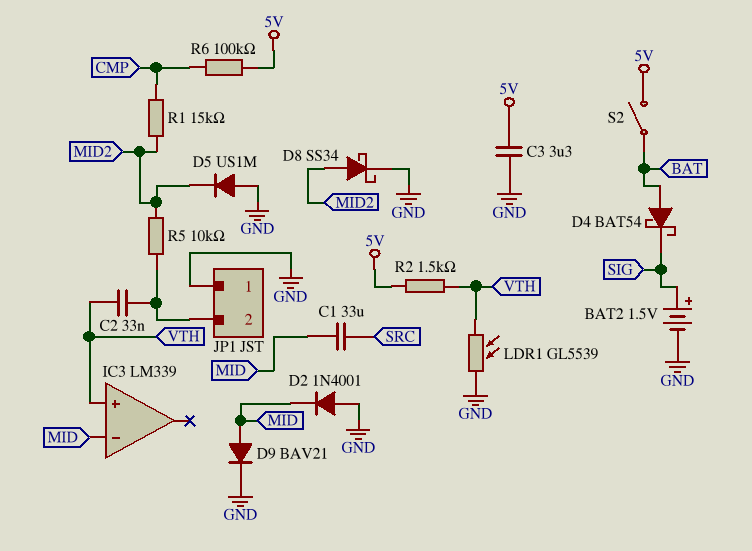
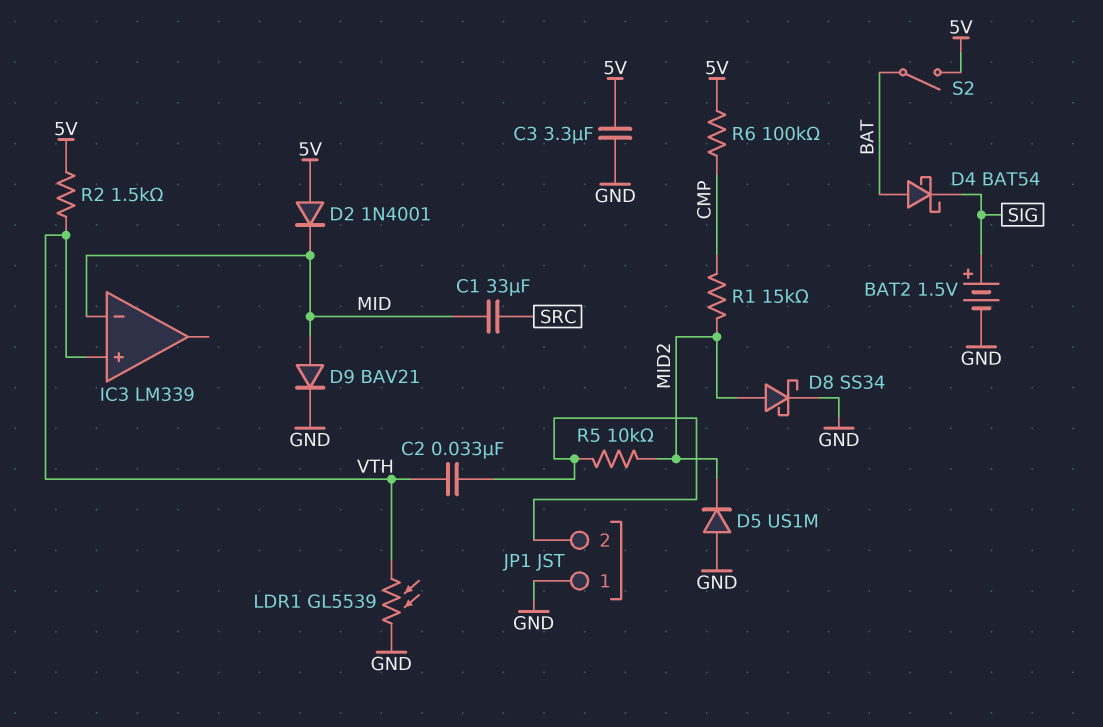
D2: diode 1N4001 (A GND, K MID) -> diode 1N4001 (A 5V, K MID)

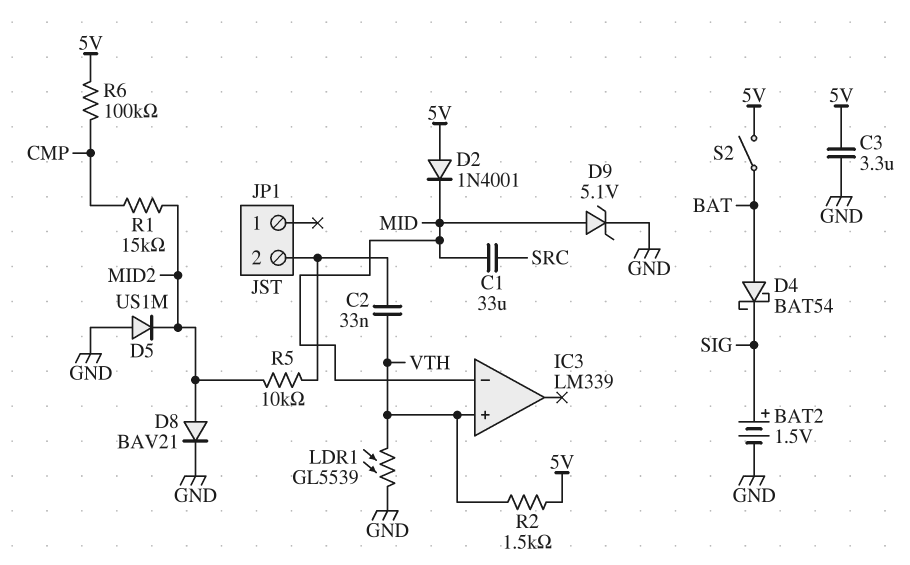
D8: schottky SS34 (A MID2, K GND) -> diode BAV21 (A MID2, K GND)
D9: diode BAV21 (A MID, K GND) -> zener 5.1V (A MID, K GND)
JP1 pin 1: GND -> none

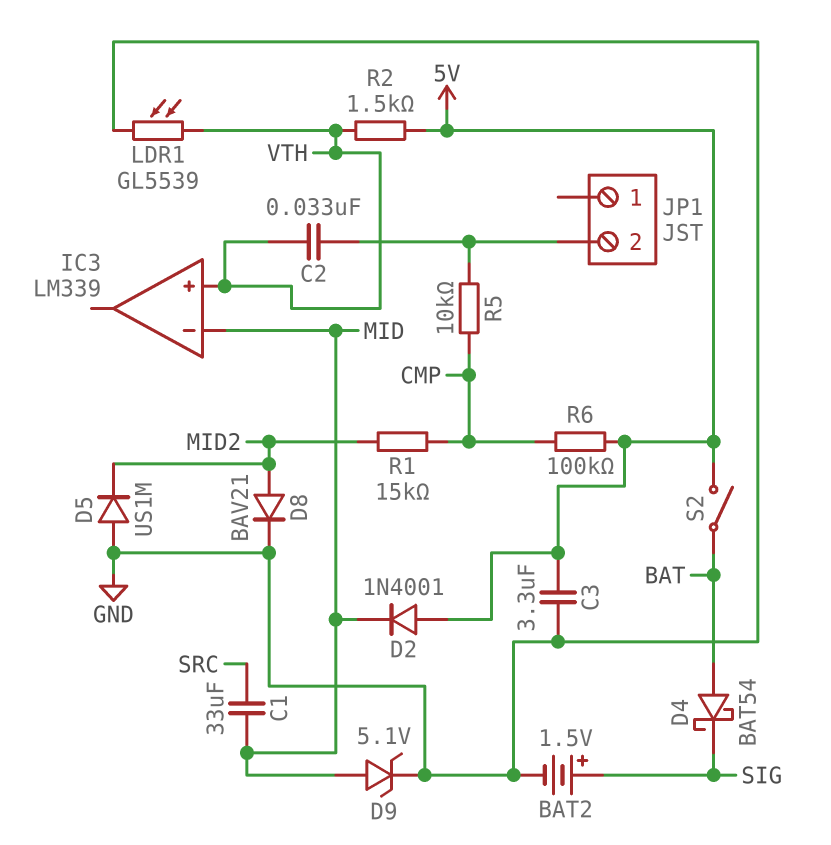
R5: 10k (JP1/2, MID2) -> 10k (CMP, JP1/2)

